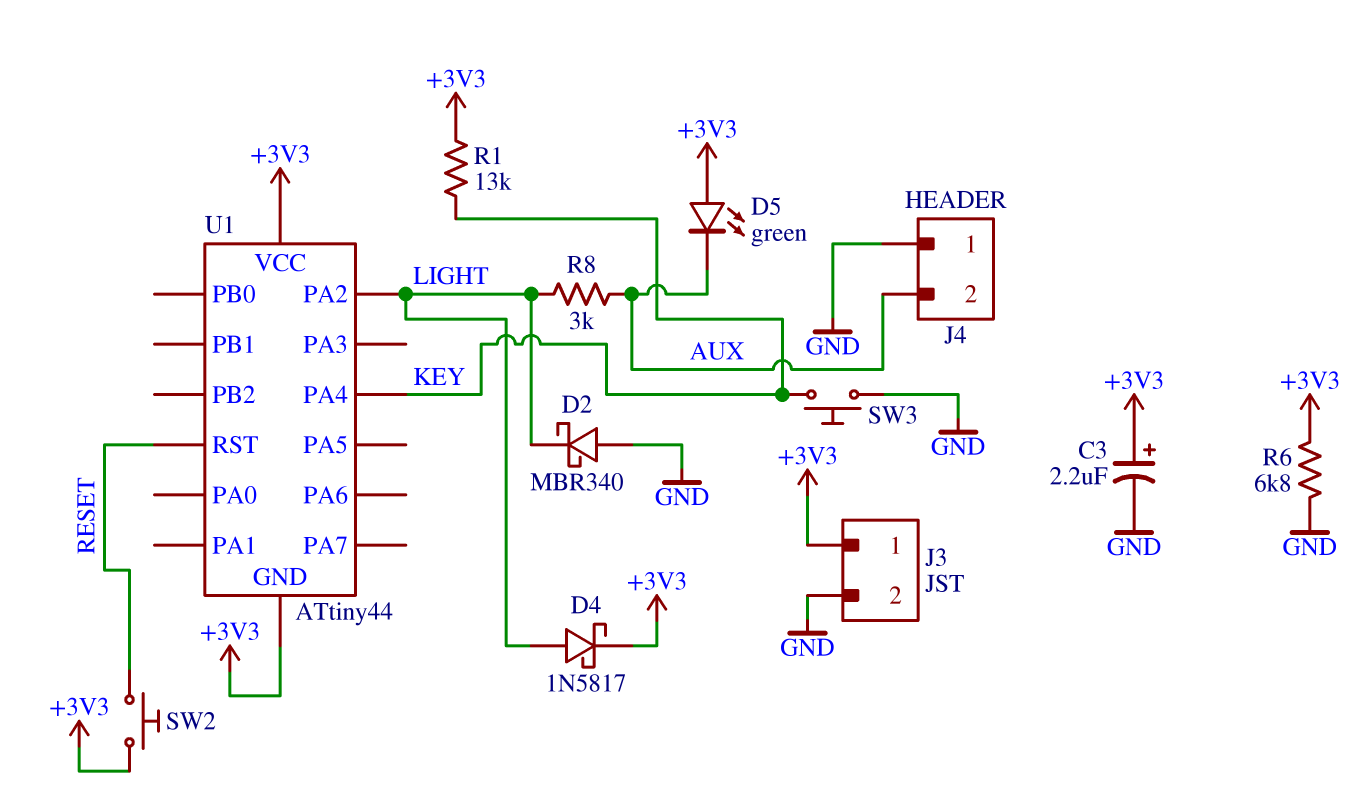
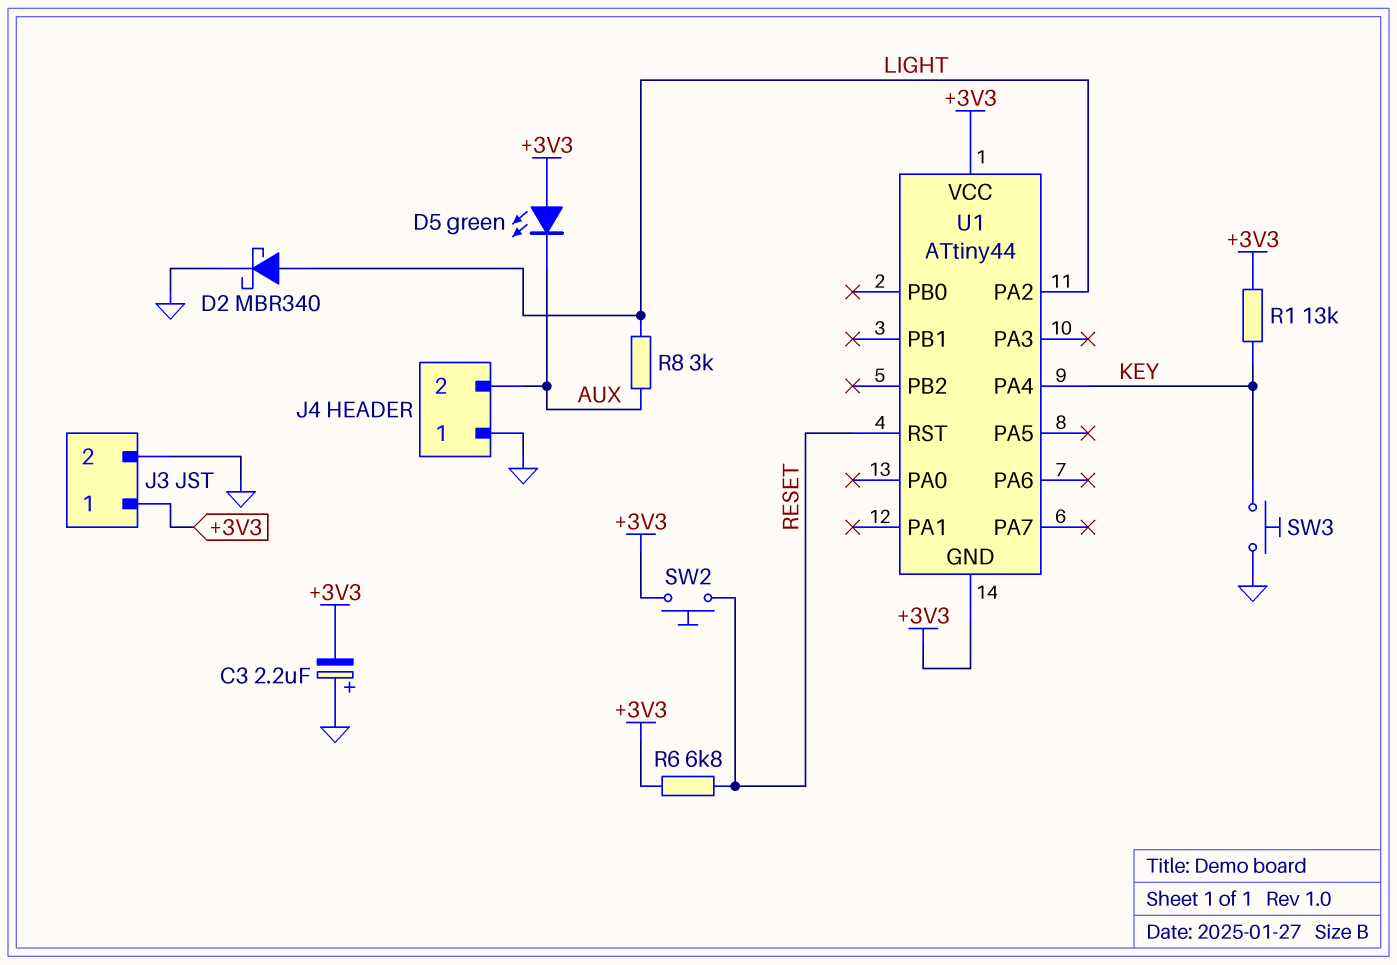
C3: 2.2uF (plus +3V3, minus GND) -> 2.2uF (plus GND, minus +3V3)
D2: schottky MBR340 (A GND, K LIGHT) -> schottky MBR340 (A LIGHT, K GND)
D4: schottky 1N5817 (A LIGHT, K +3V3) -> none
R6: 6.8k (+3V3, GND) -> 6.8k (+3V3, RESET)

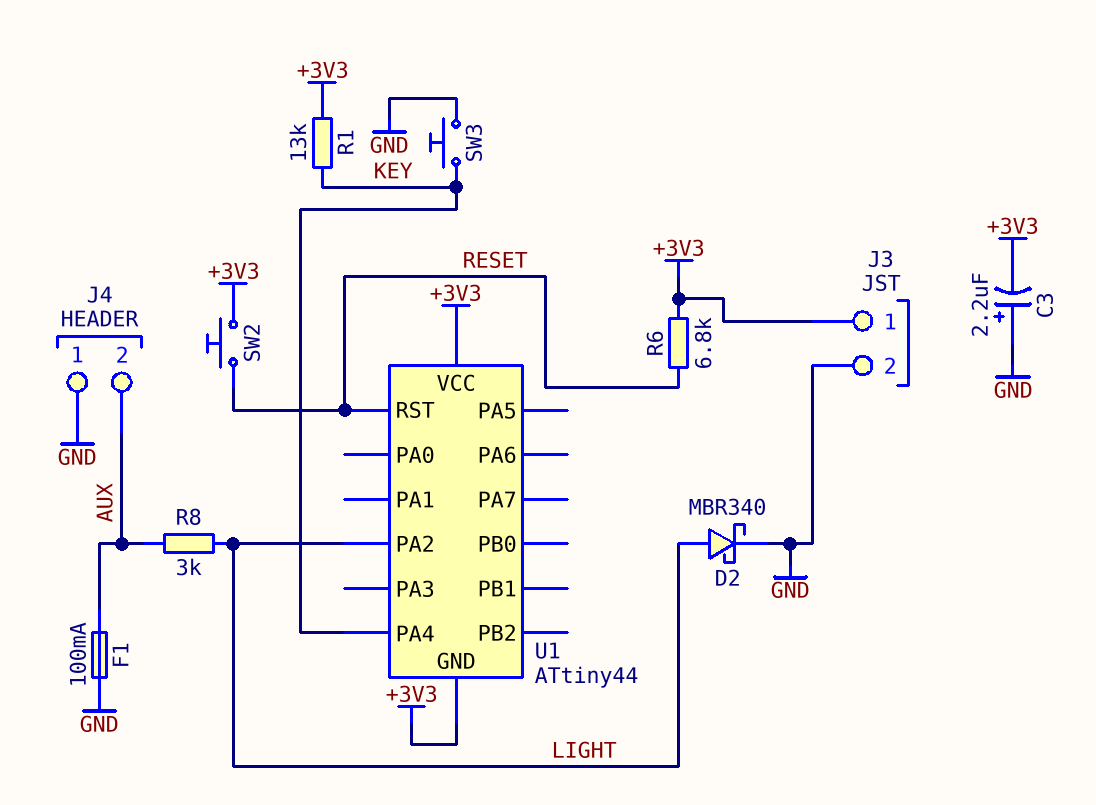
D5: LED green (A +3V3, K AUX) -> none
F1: none -> 100mA (AUX, GND)

